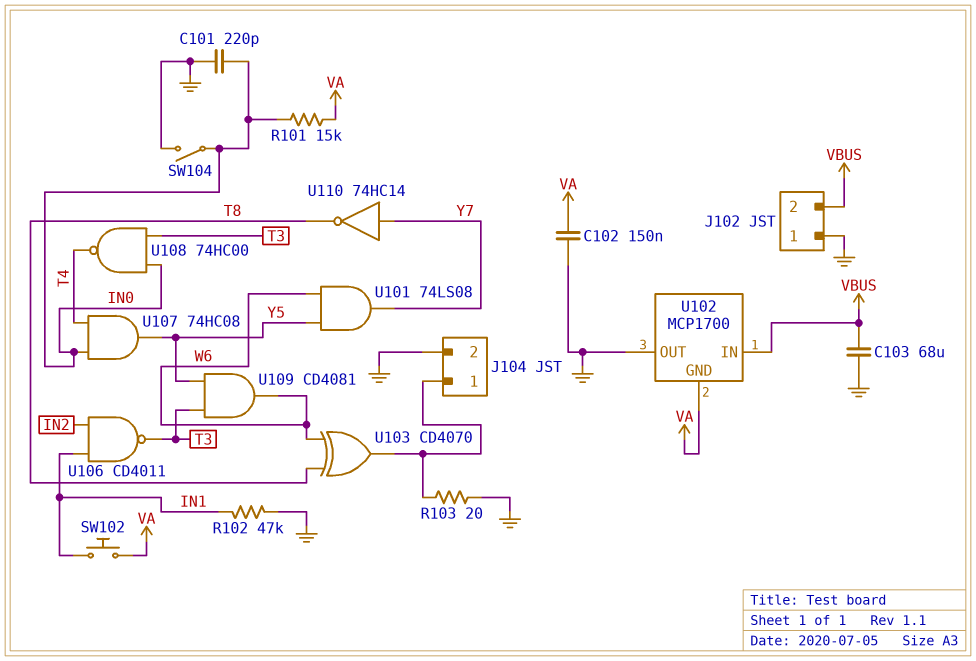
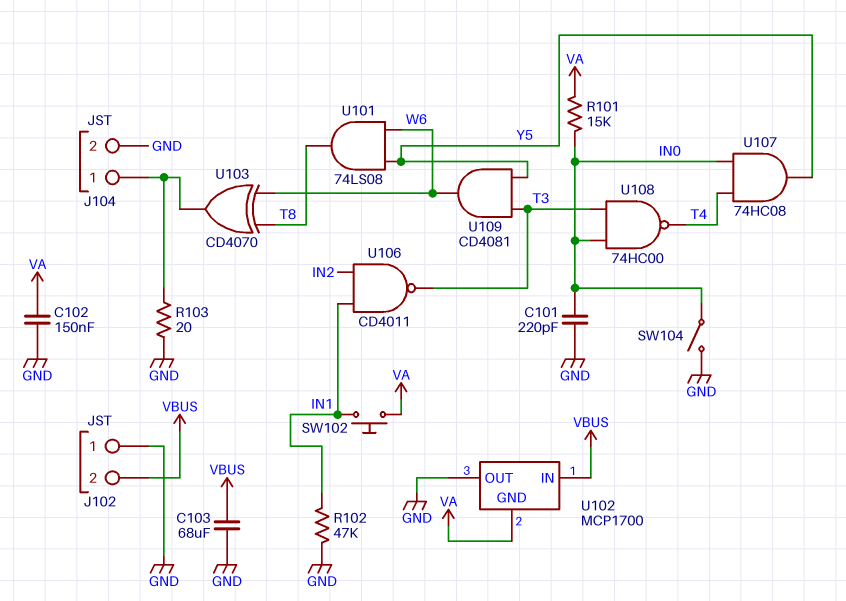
U101: AND 74LS08 (in W6, in Y5, out Y7) -> AND 74LS08 (in W6, in Y5, out T8)
U110: NOT 74HC14 (in Y7, out T8) -> none

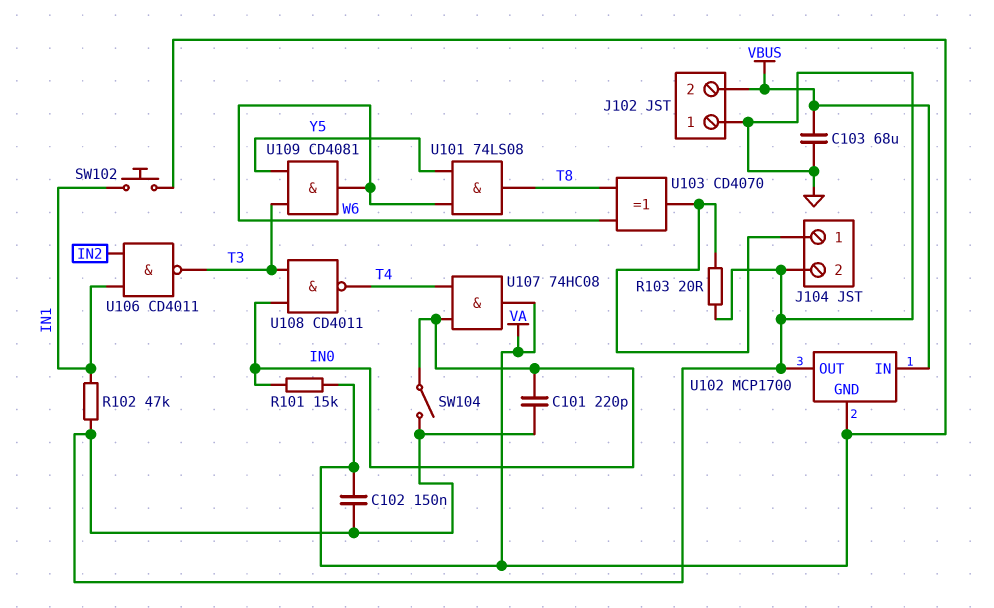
U107: AND 74HC08 (in IN0, in T4, out Y5) -> AND 74HC08 (in IN0, in T4, out VA)
U108: NAND 74HC00 (in IN0, in T3, out T4) -> NAND CD4011 (in IN0, in T3, out T4)

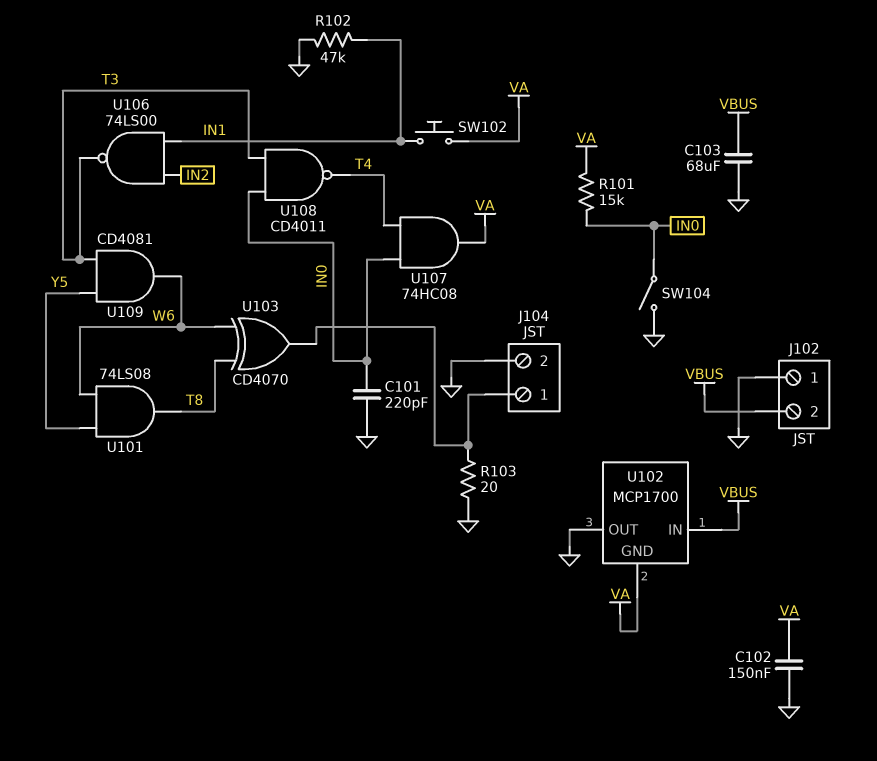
U106: NAND CD4011 (in IN1, in IN2, out T3) -> NAND 74LS00 (in IN1, in IN2, out T3)

